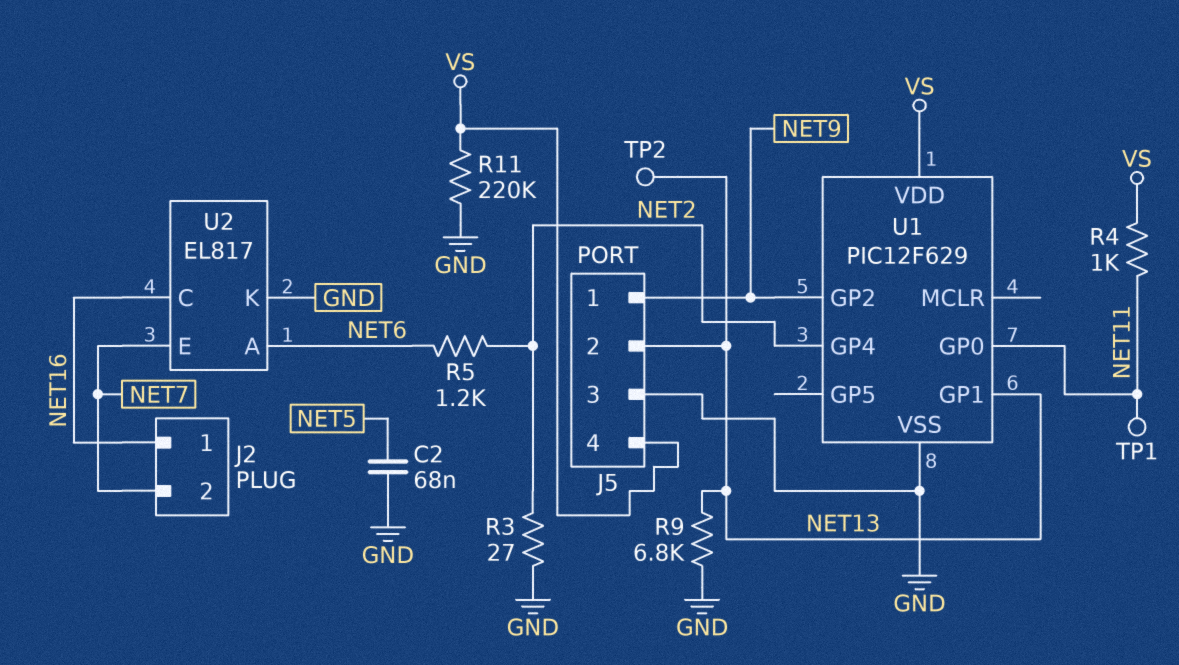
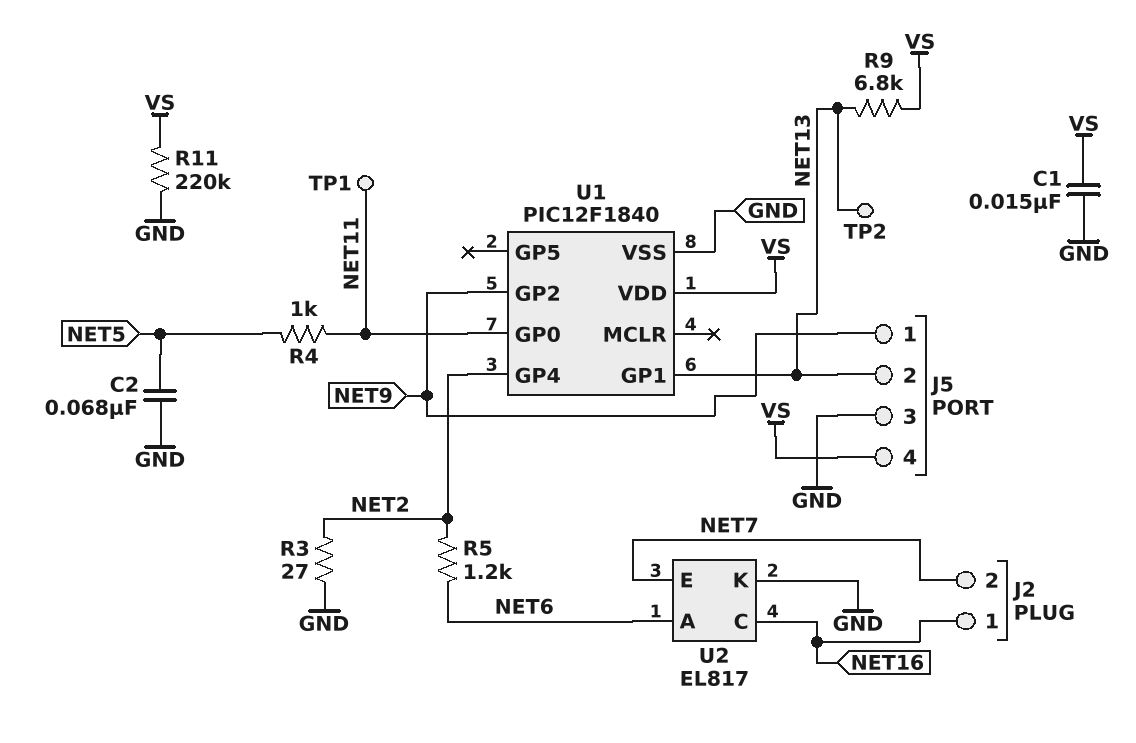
C1: none -> 15nF (GND, VS)
R4: 1k (NET11, VS) -> 1k (NET5, NET11)
R9: 6.8k (GND, NET13) -> 6.8k (NET13, VS)
U1: PIC12F629 -> PIC12F1840

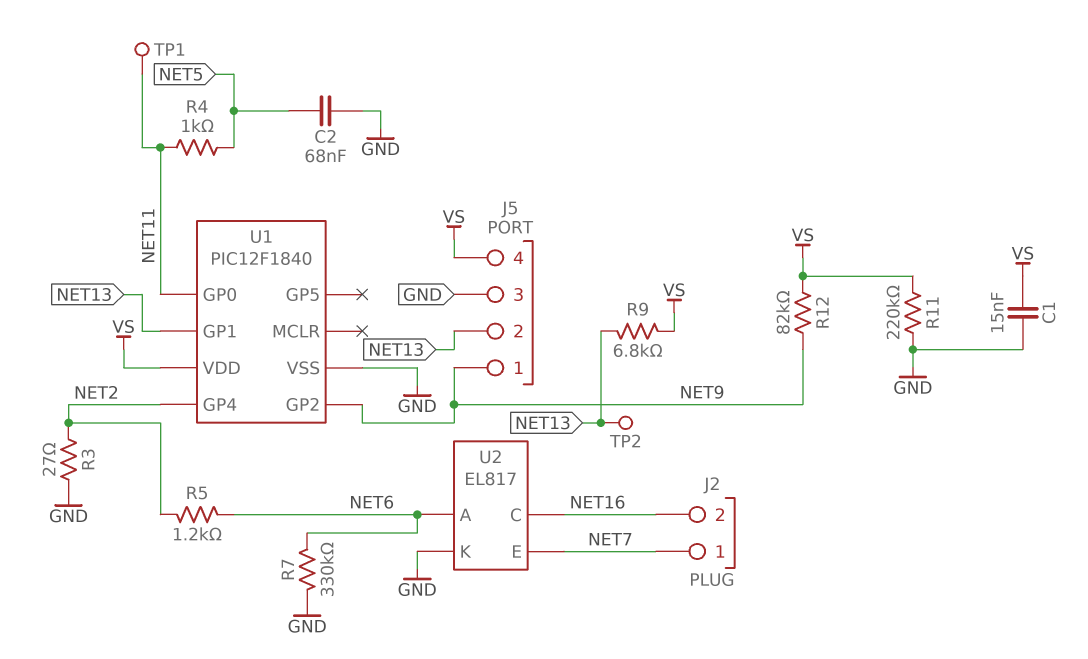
J2 pin 1: NET16 -> NET7
J2 pin 2: NET7 -> NET16
R7: none -> 330k (GND, NET6)
R12: none -> 82k (NET9, VS)

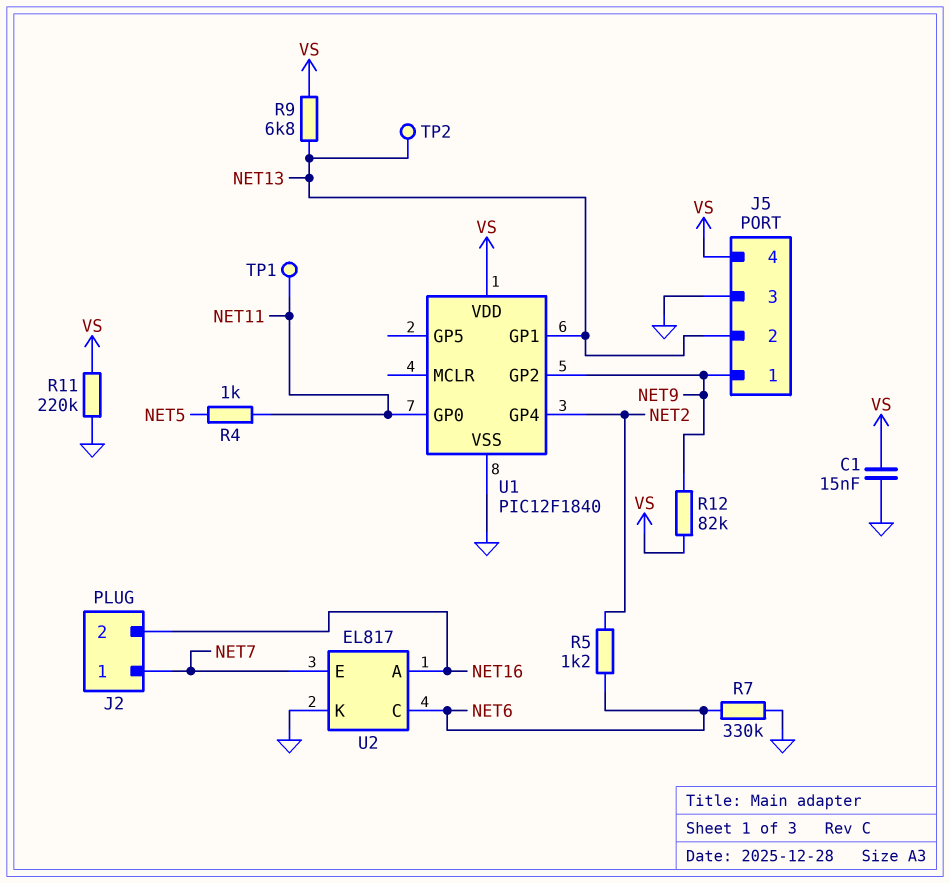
C2: 68nF (GND, NET5) -> none
R3: 27 (GND, NET2) -> none
U2 pin A: NET6 -> NET16
U2 pin C: NET16 -> NET6

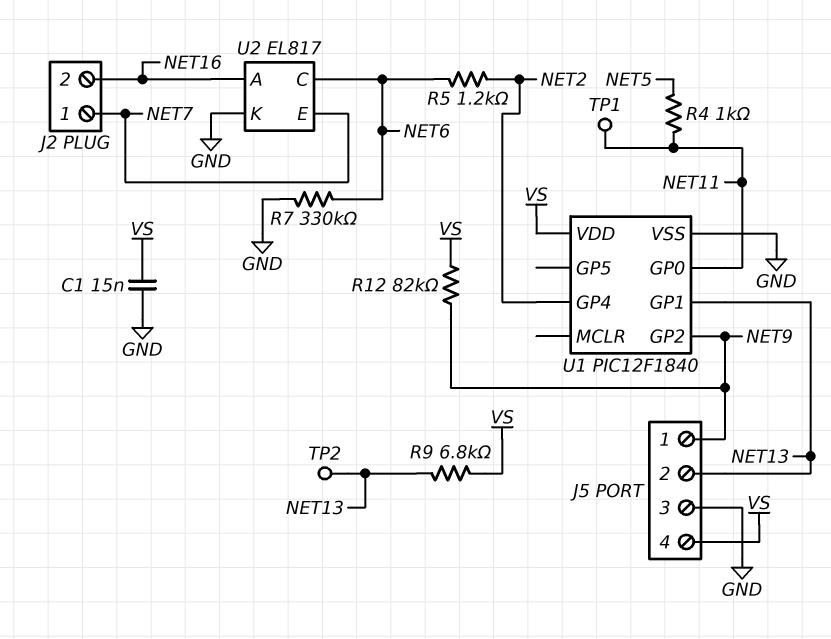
R11: 220k (GND, VS) -> none

